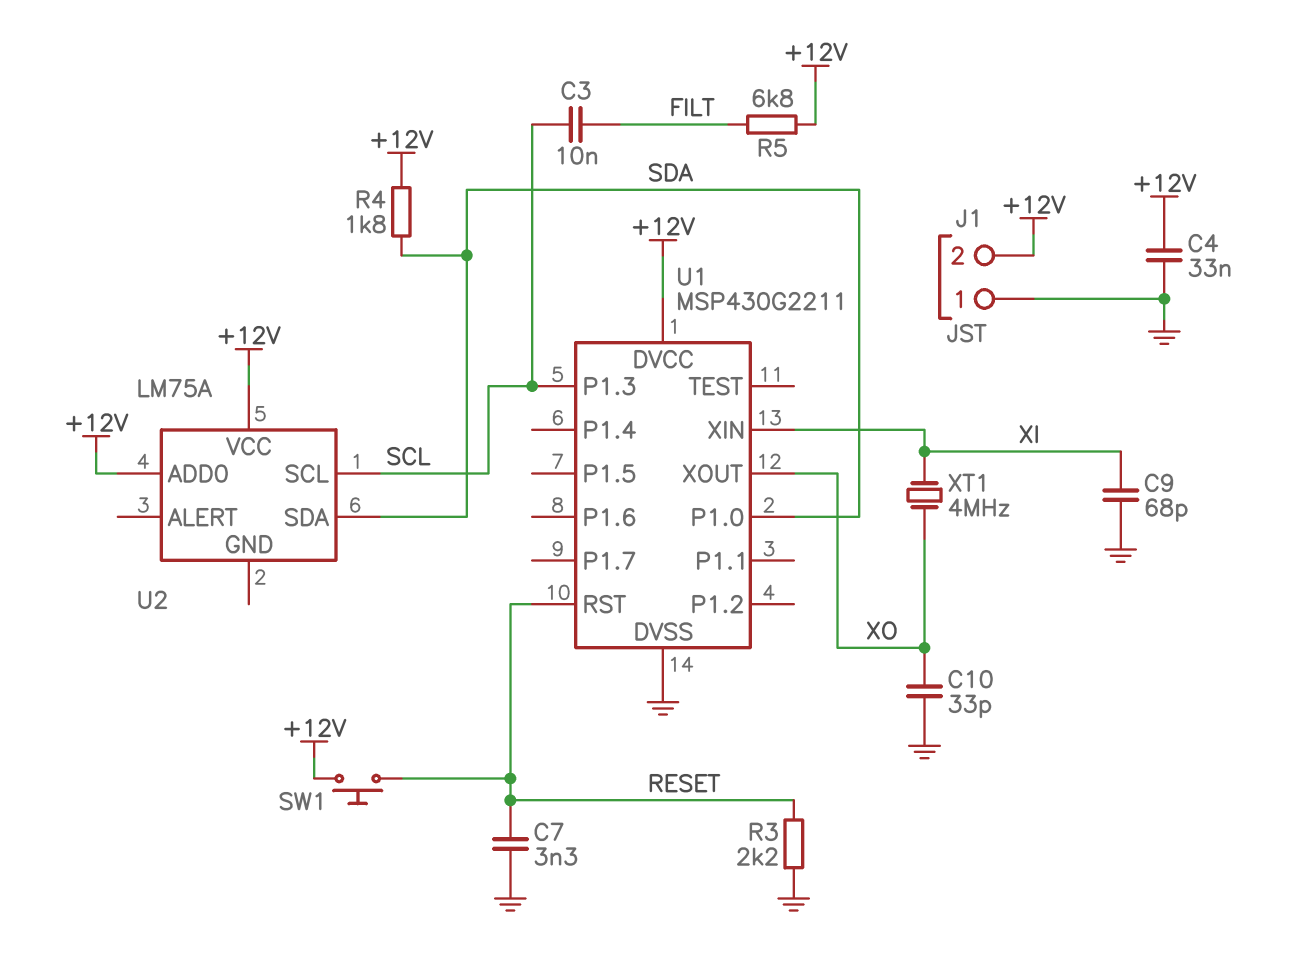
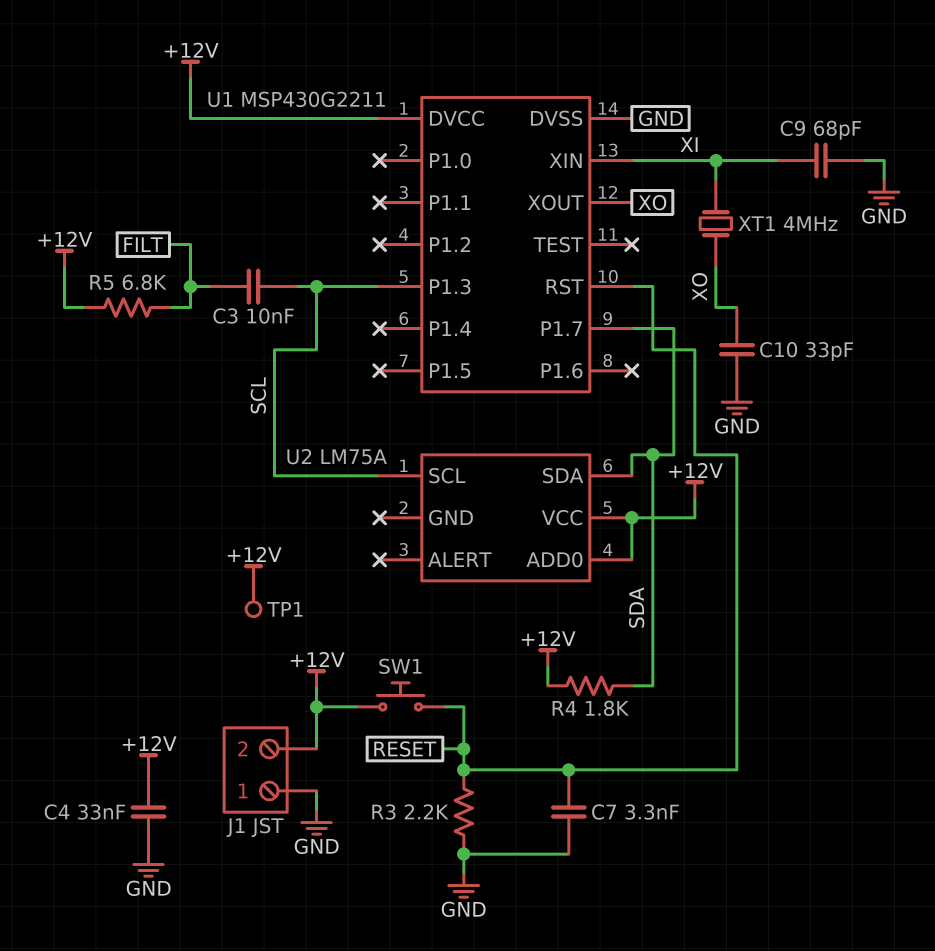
TP1: none -> test point (+12V)
U1 pin P1.0: SDA -> none
U1 pin P1.7: none -> SDA

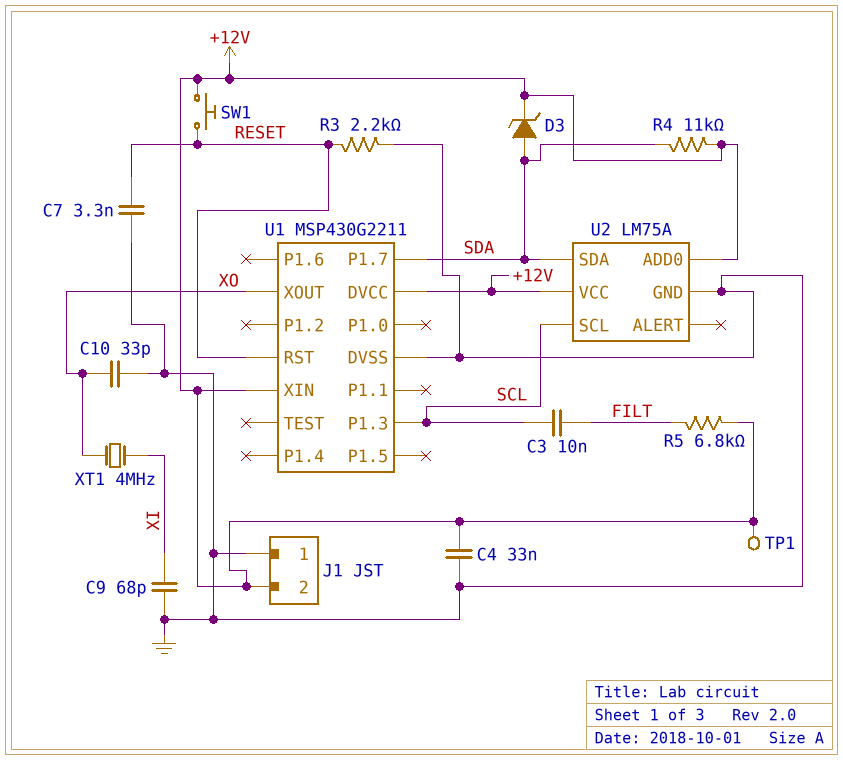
D3: none -> zener (A SDA, K +12V)
R4: 1.8k (+12V, SDA) -> 11k (+12V, SDA)
U1 pin XIN: XI -> +12V
U2 pin GND: none -> GND

